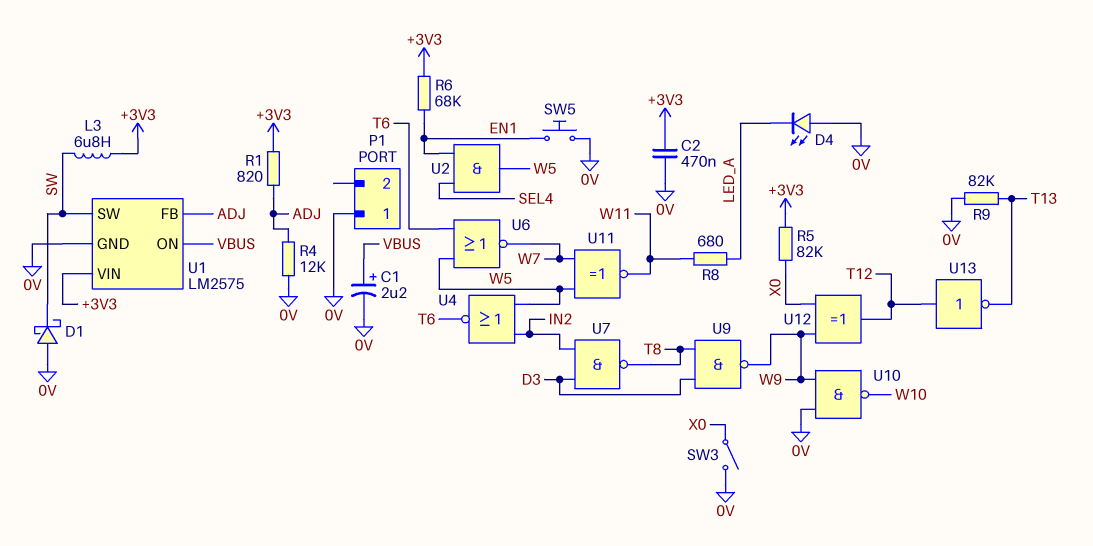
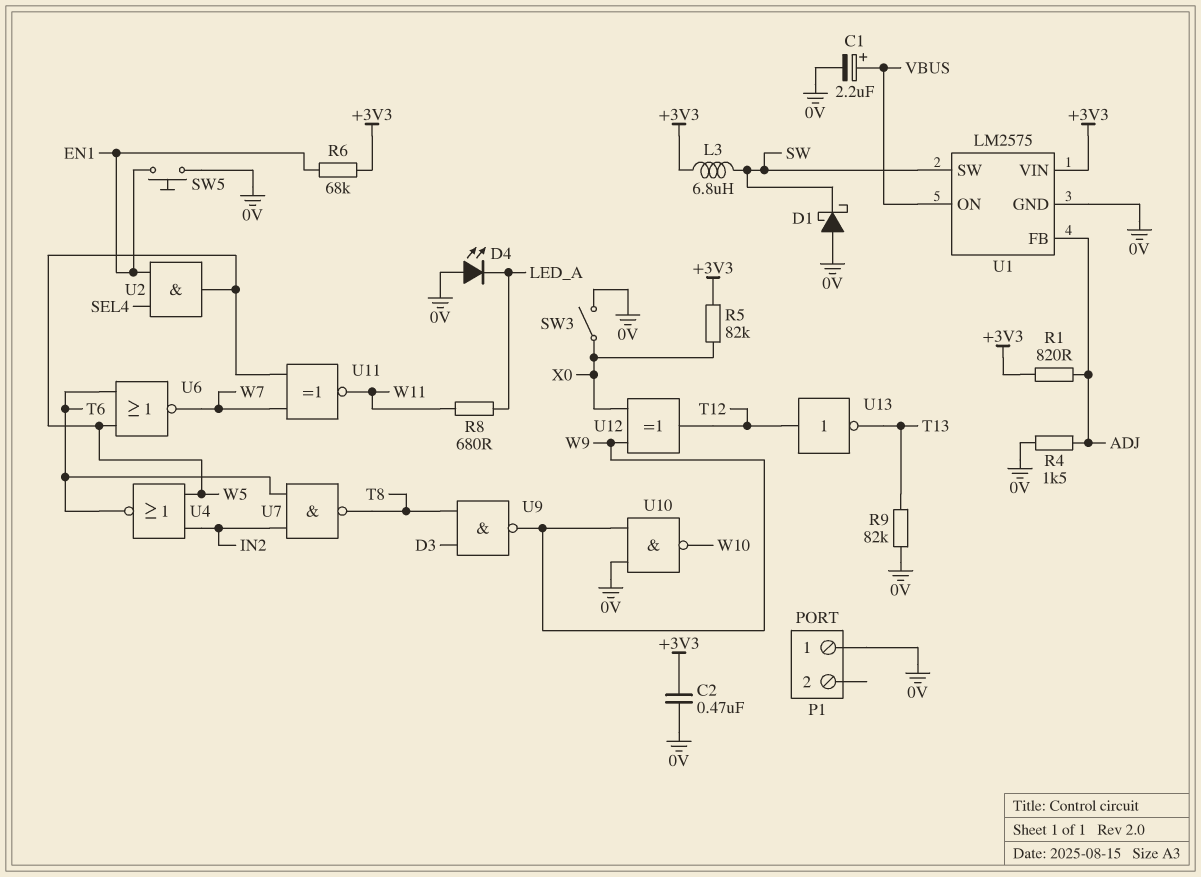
R4: 12k (0V, ADJ) -> 1.5k (0V, ADJ)
U7: NAND (in D3, in IN2, out T8) -> NAND (in IN2, in T6, out T8)

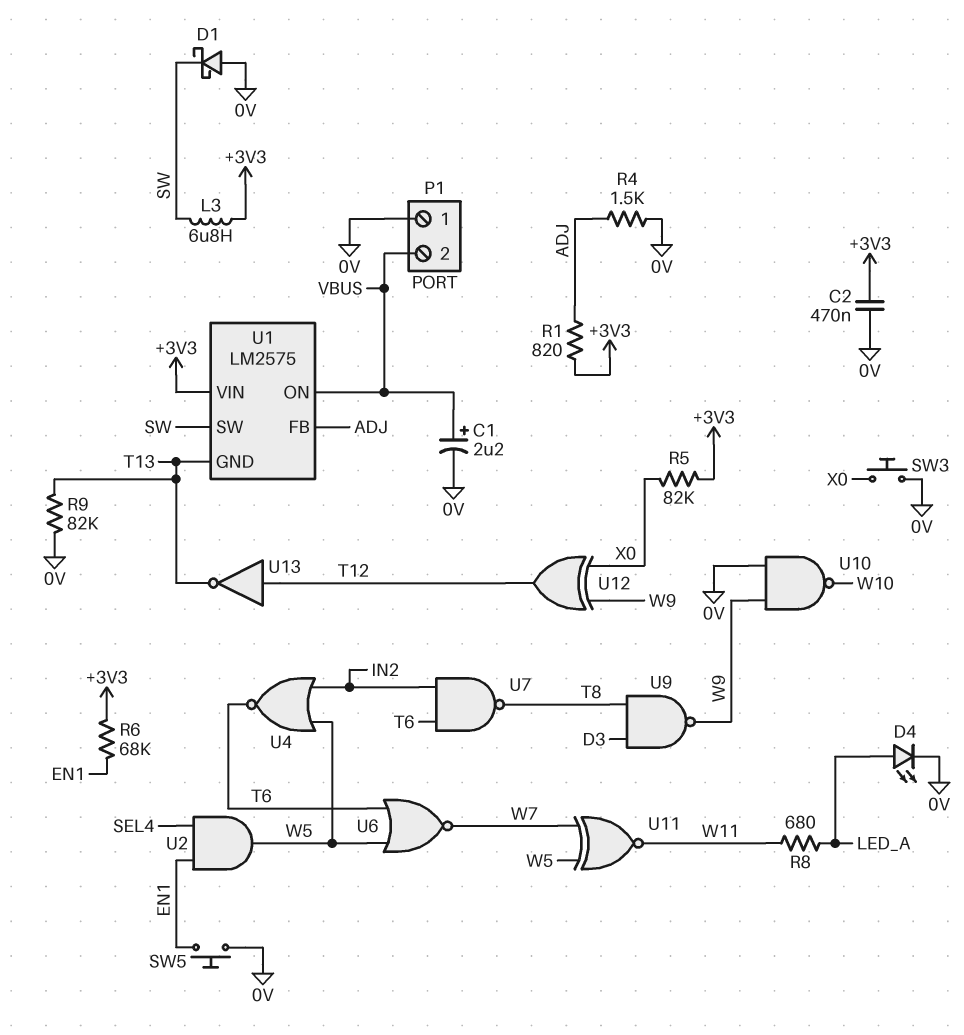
D4: LED (A 0V, K LED_A) -> LED (A LED_A, K 0V)
P1 pin 2: none -> VBUS
SW3: switch (0V, X0) -> button (0V, X0)
U1 pin GND: 0V -> T13

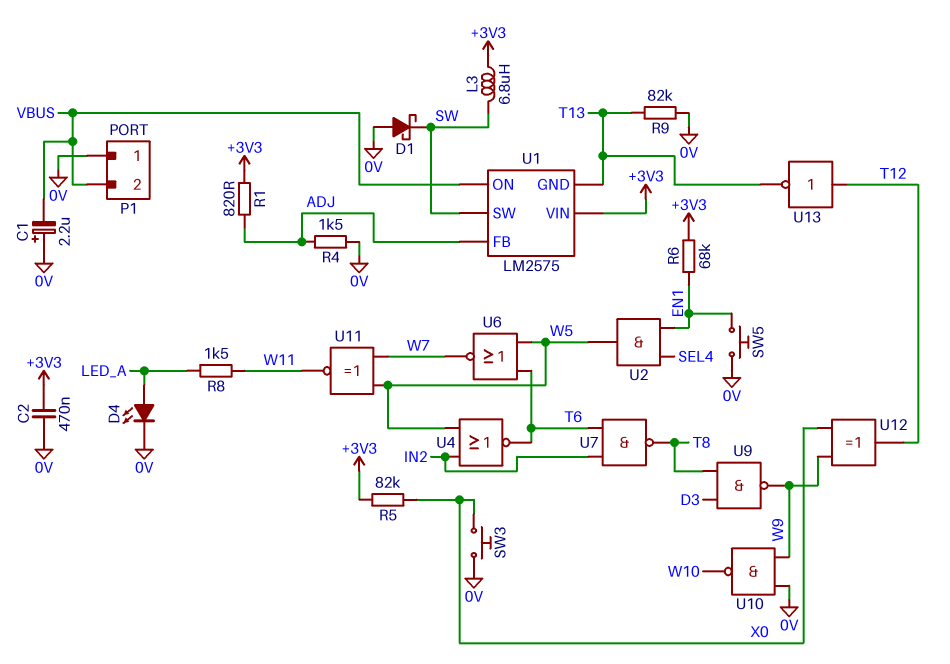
C1: 2.2uF (plus VBUS, minus 0V) -> 2.2uF (plus 0V, minus VBUS)
R8: 680 (LED_A, W11) -> 1.5k (LED_A, W11)

